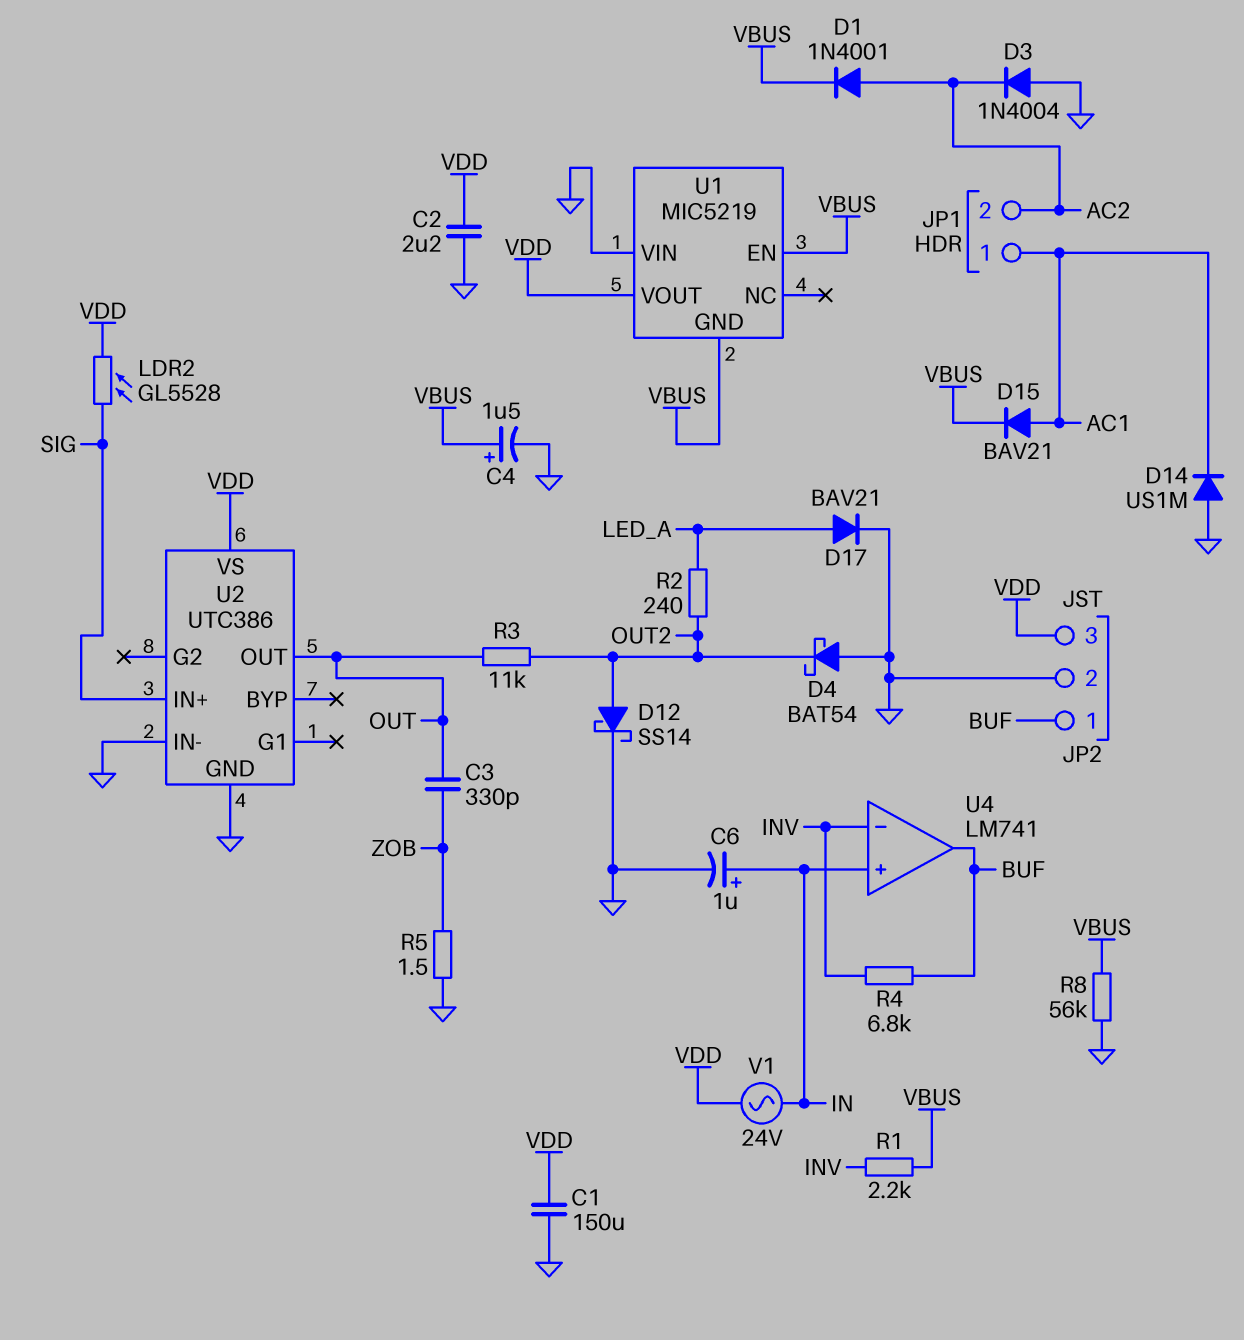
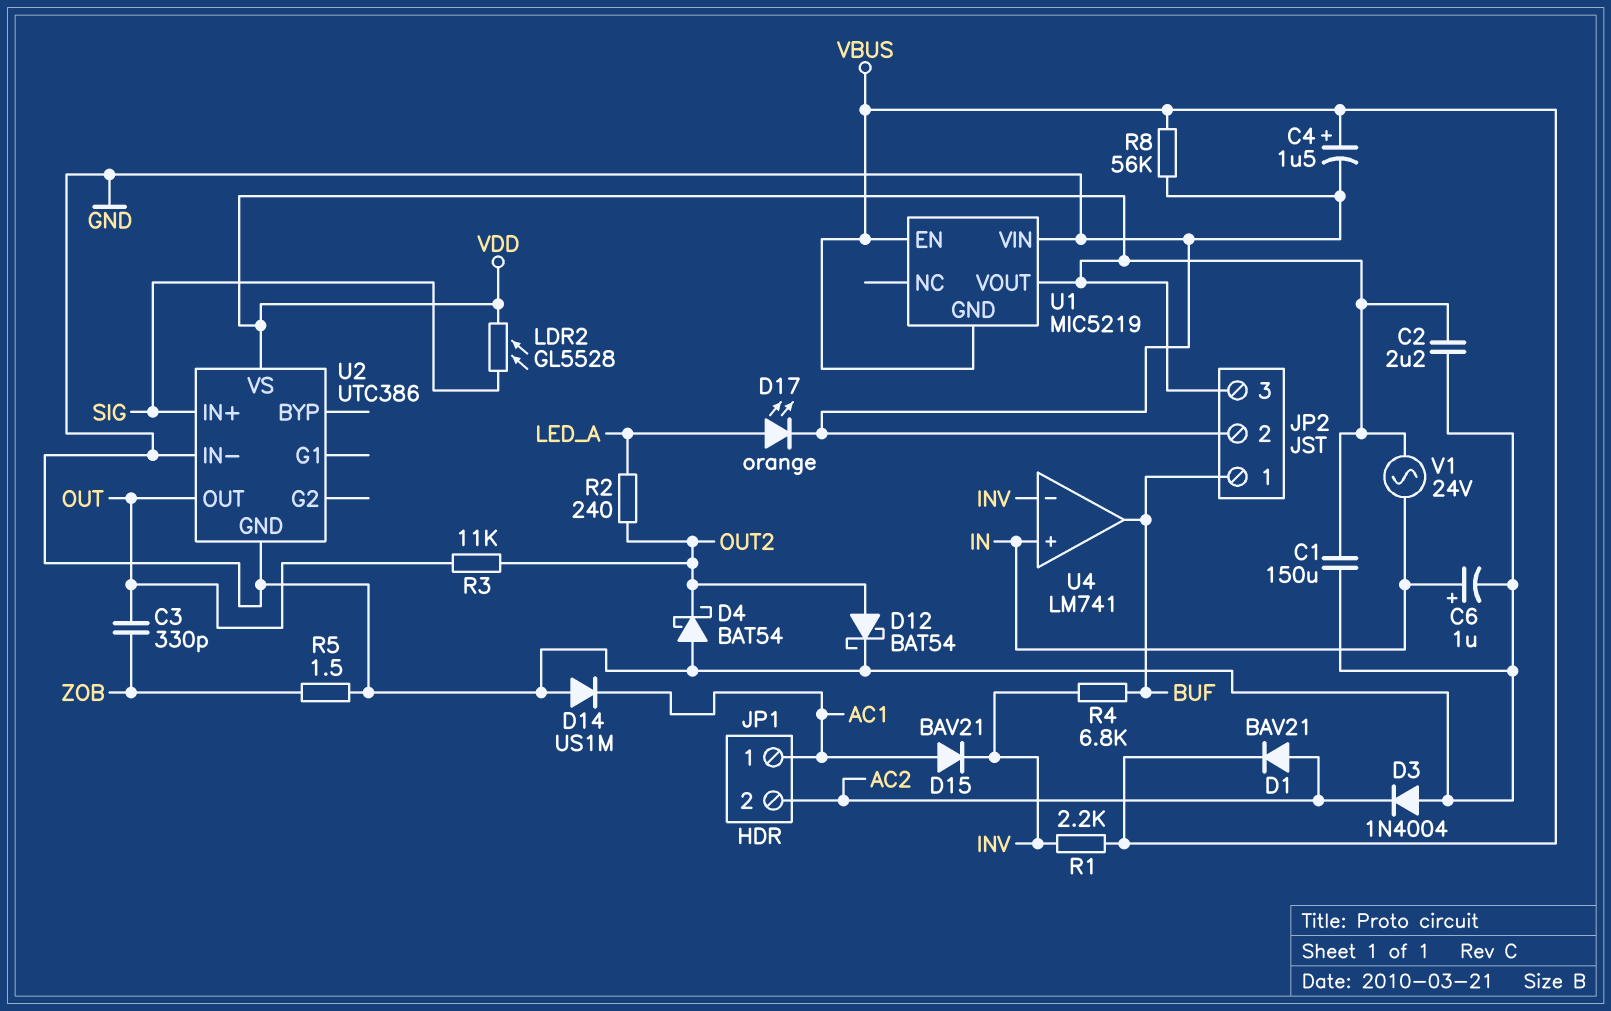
D1: diode 1N4001 (A AC2, K VBUS) -> diode BAV21 (A AC2, K VBUS)
D12: schottky SS14 (A OUT2, K GND) -> schottky BAT54 (A OUT2, K GND)
D15: diode BAV21 (A AC1, K VBUS) -> diode BAV21 (A AC1, K INV)
D17: diode BAV21 (A LED_A, K GND) -> LED orange (A LED_A, K GND)

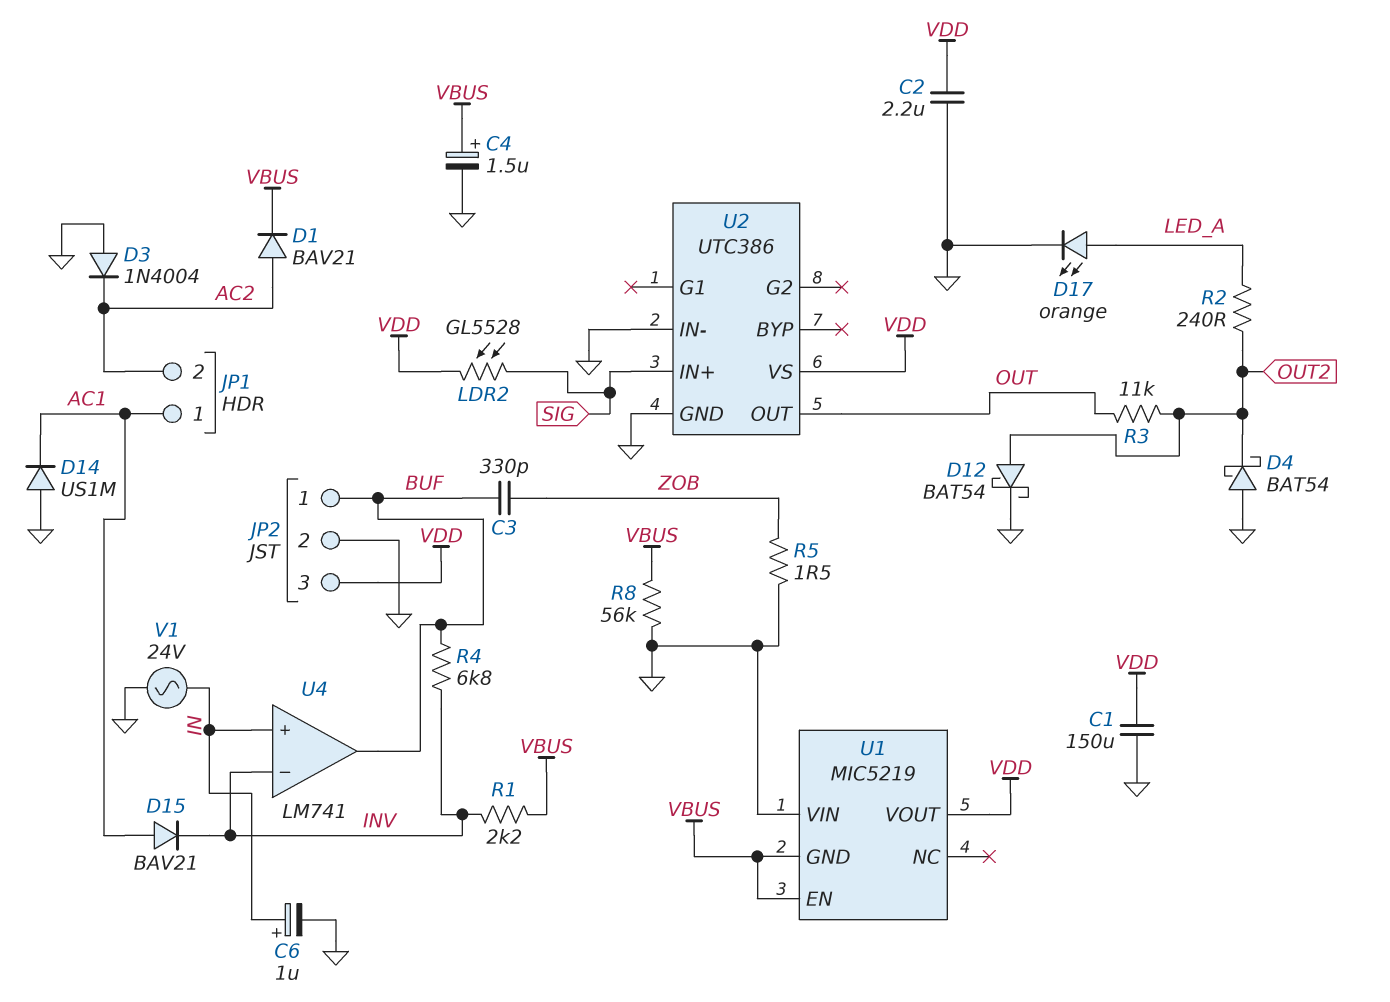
C3: 330pF (OUT, ZOB) -> 330pF (BUF, ZOB)
V1: AC 24V (IN, VDD) -> AC 24V (GND, IN)

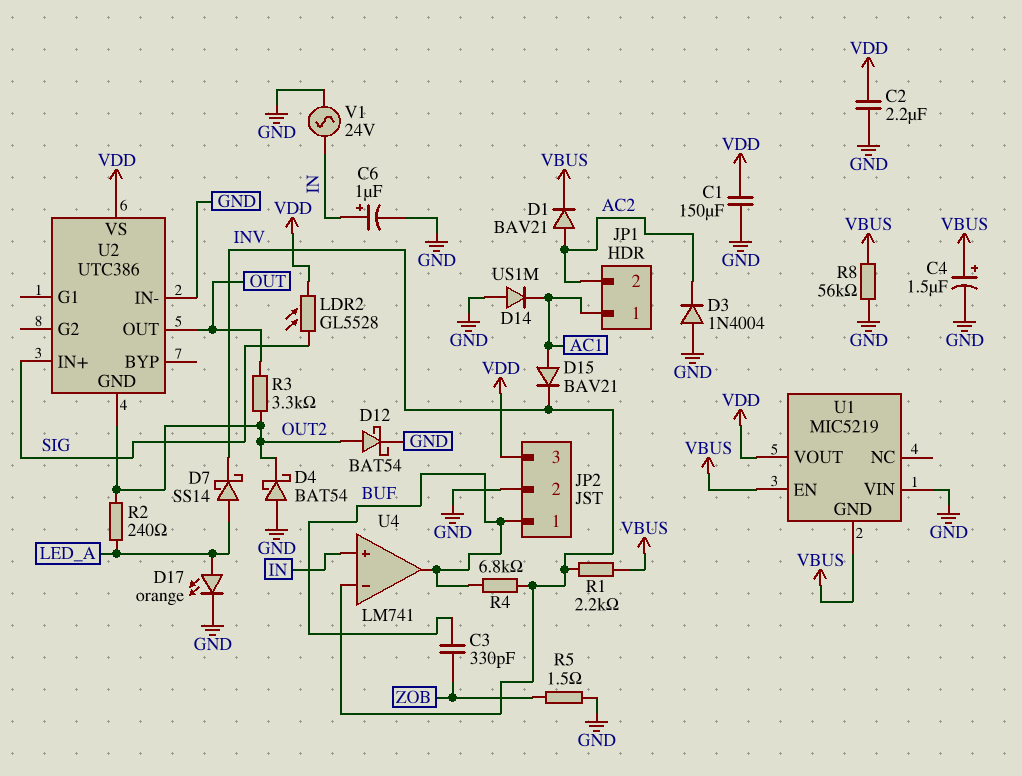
D7: none -> schottky SS14 (A LED_A, K INV)
R3: 11k (OUT, OUT2) -> 3.3k (OUT, OUT2)
U2 pin GND: GND -> OUT2

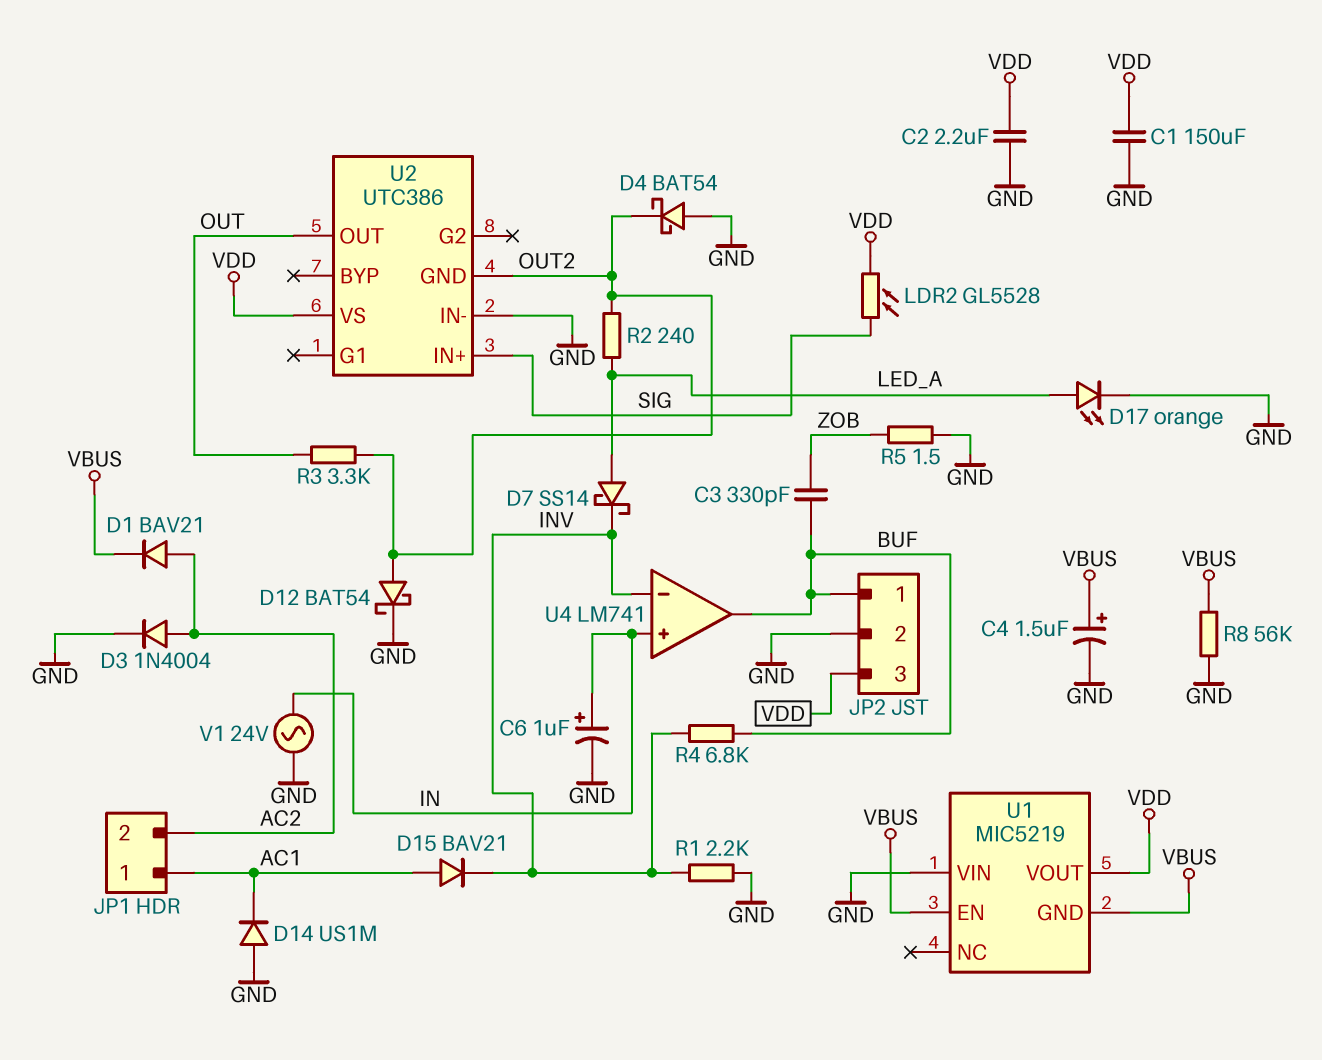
D3: diode 1N4004 (A GND, K AC2) -> diode 1N4004 (A AC2, K GND)
R1: 2.2k (INV, VBUS) -> 2.2k (GND, INV)

